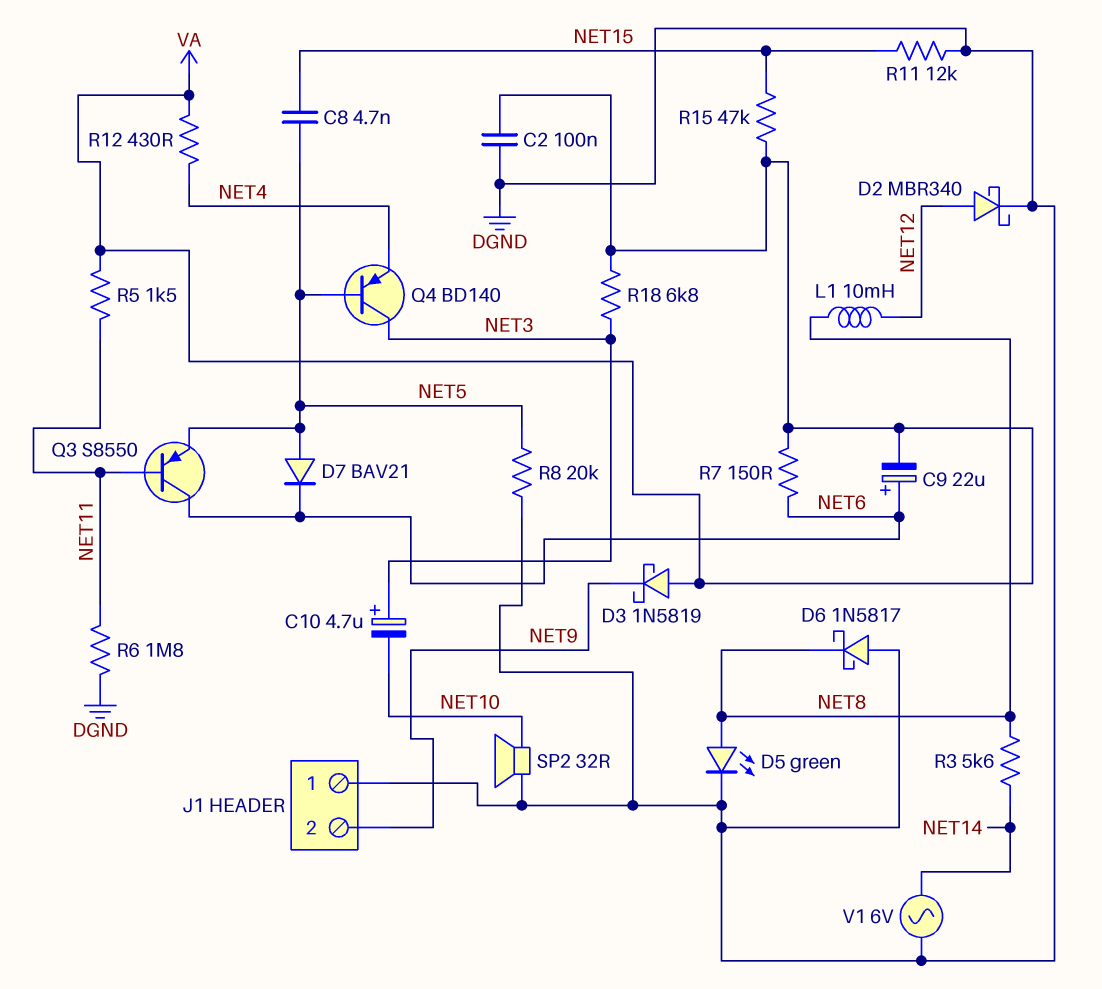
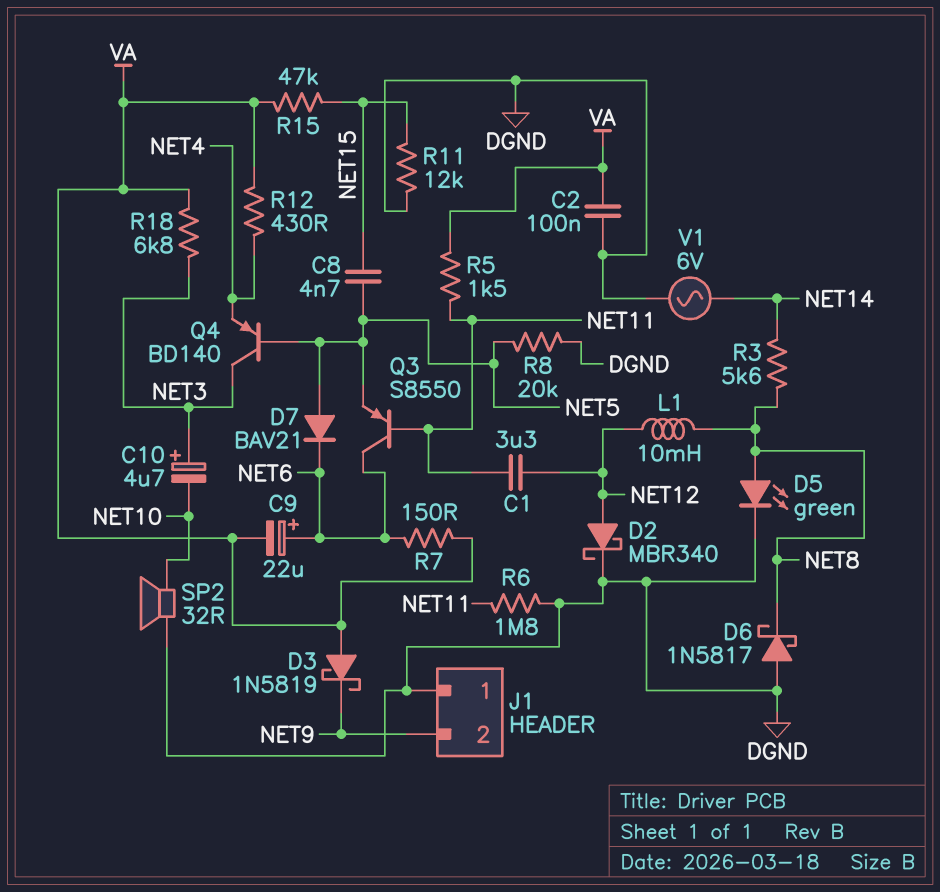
C1: none -> 3.3uF (NET11, NET12)

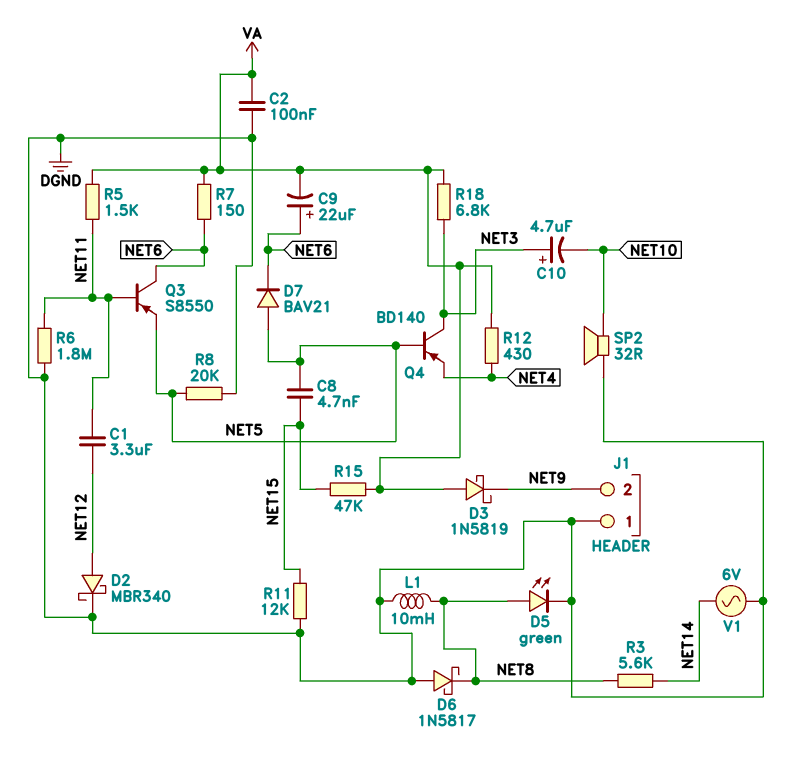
L1: 10mH (NET8, NET12) -> 10mH (DGND, NET8)

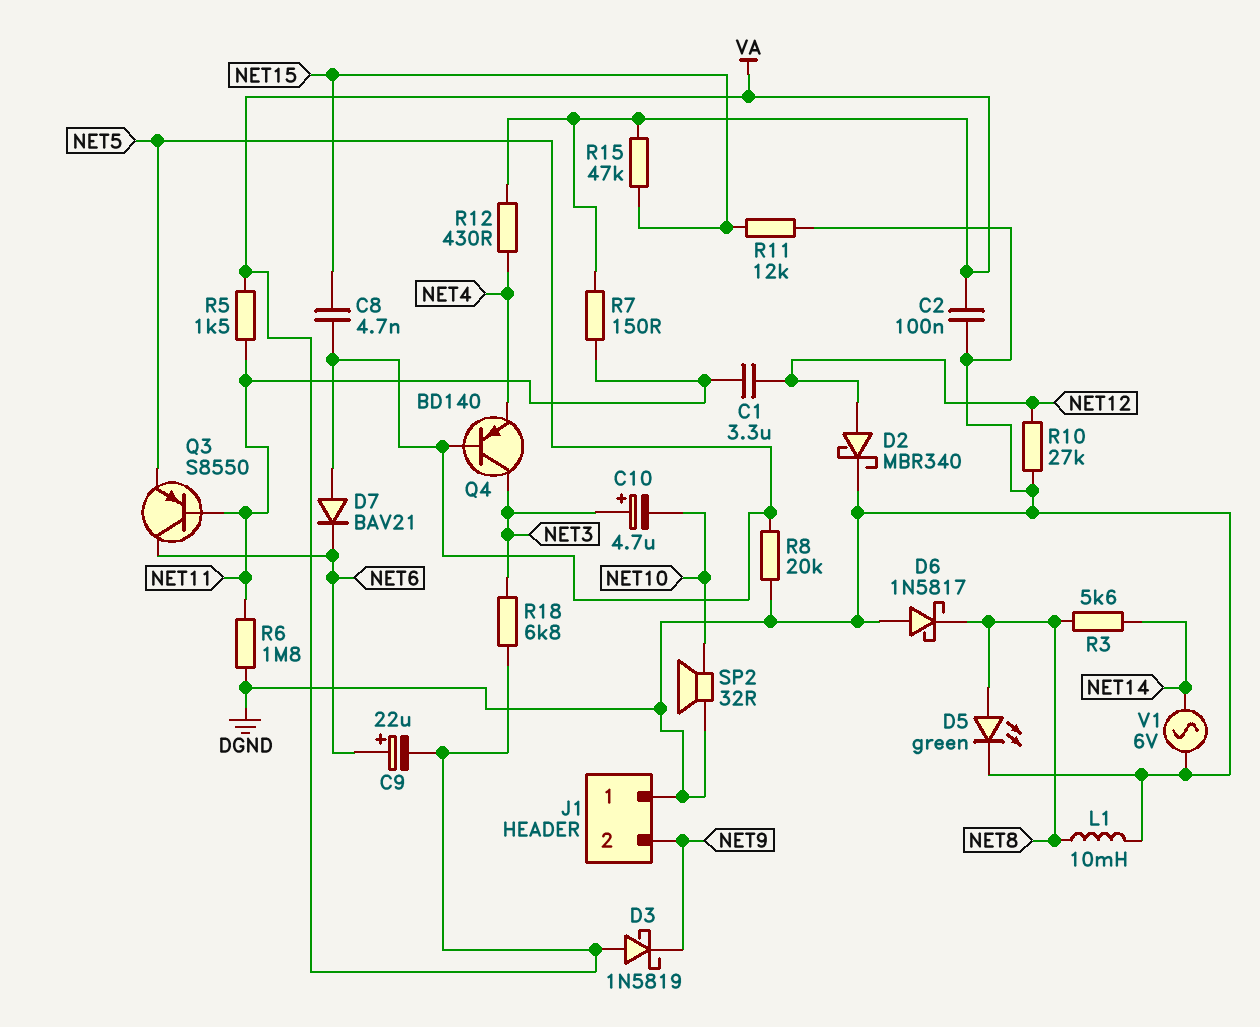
R7: 150 (NET6, VA) -> 150 (NET11, VA)
R10: none -> 27k (DGND, NET12)

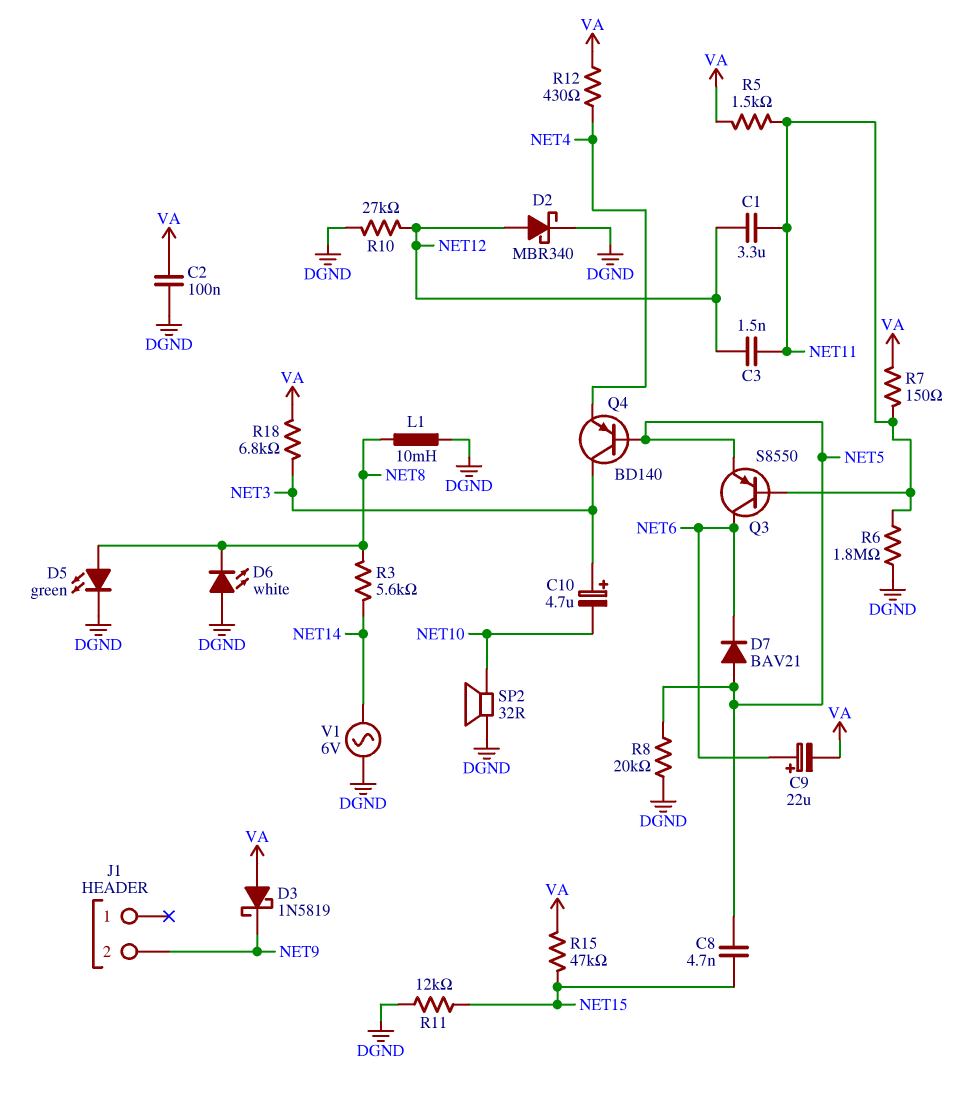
C3: none -> 1.5nF (NET11, NET12)
D6: schottky 1N5817 (A DGND, K NET8) -> LED white (A DGND, K NET8)
J1 pin 1: DGND -> none

